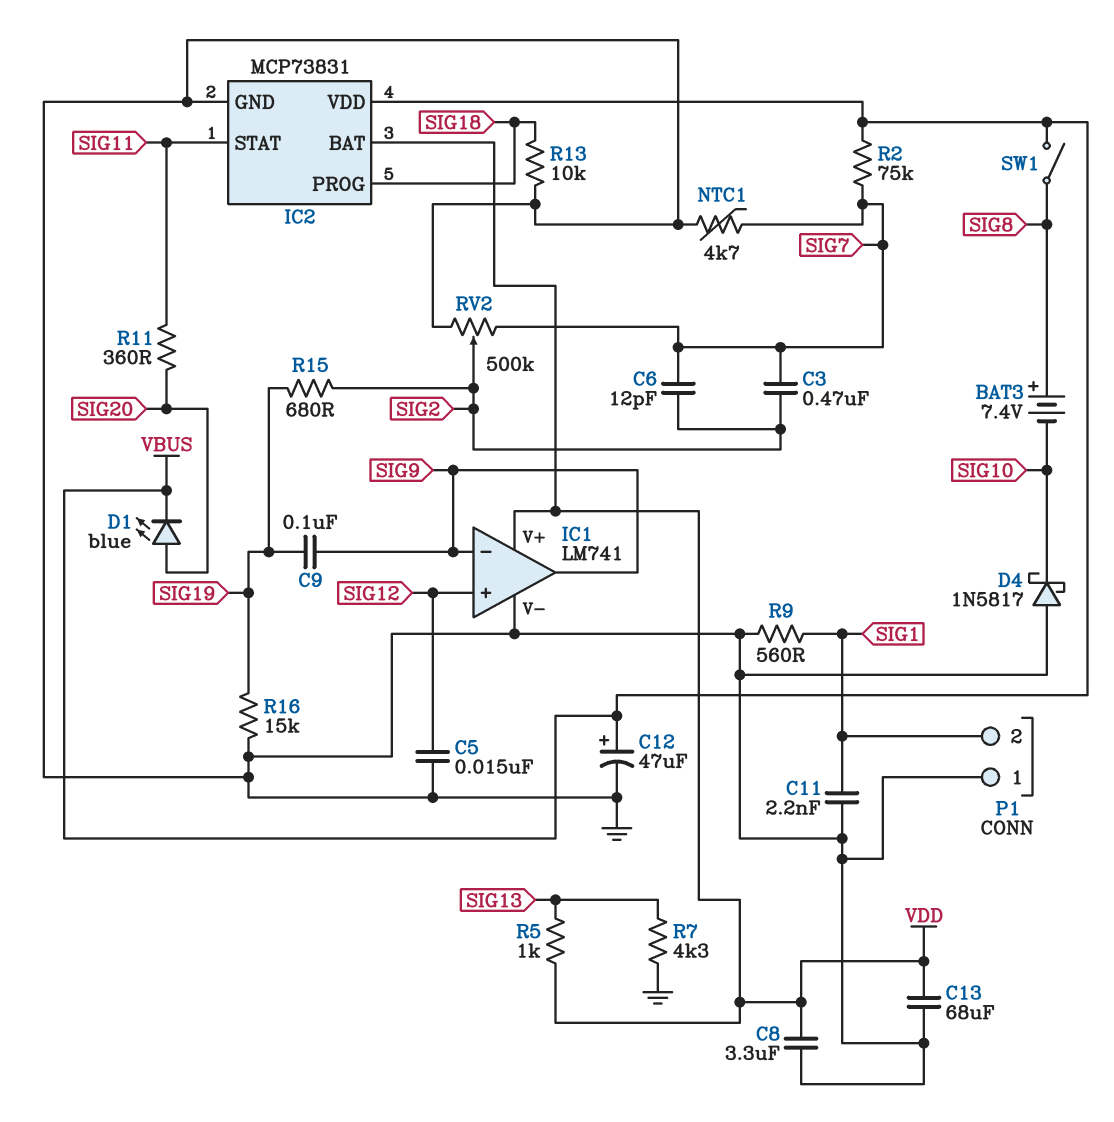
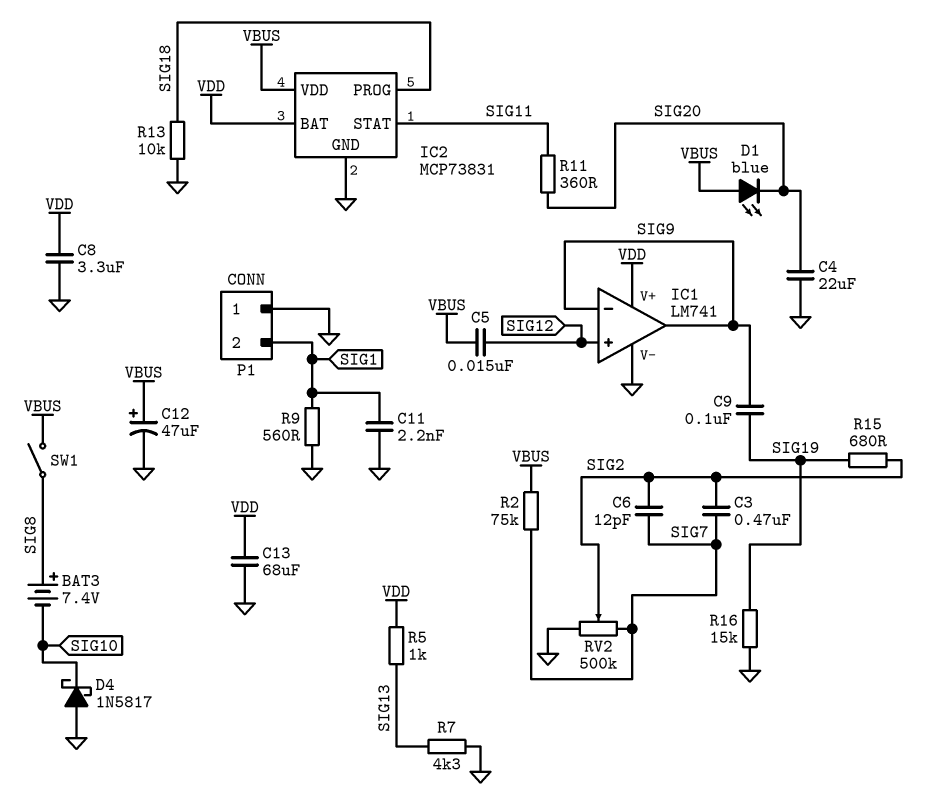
C4: none -> 22uF (GND, SIG20)
C5: 15nF (GND, SIG12) -> 15nF (SIG12, VBUS)
D1: LED blue (A SIG20, K VBUS) -> LED blue (A VBUS, K SIG20)
NTC1: 4.7k (GND, SIG7) -> none

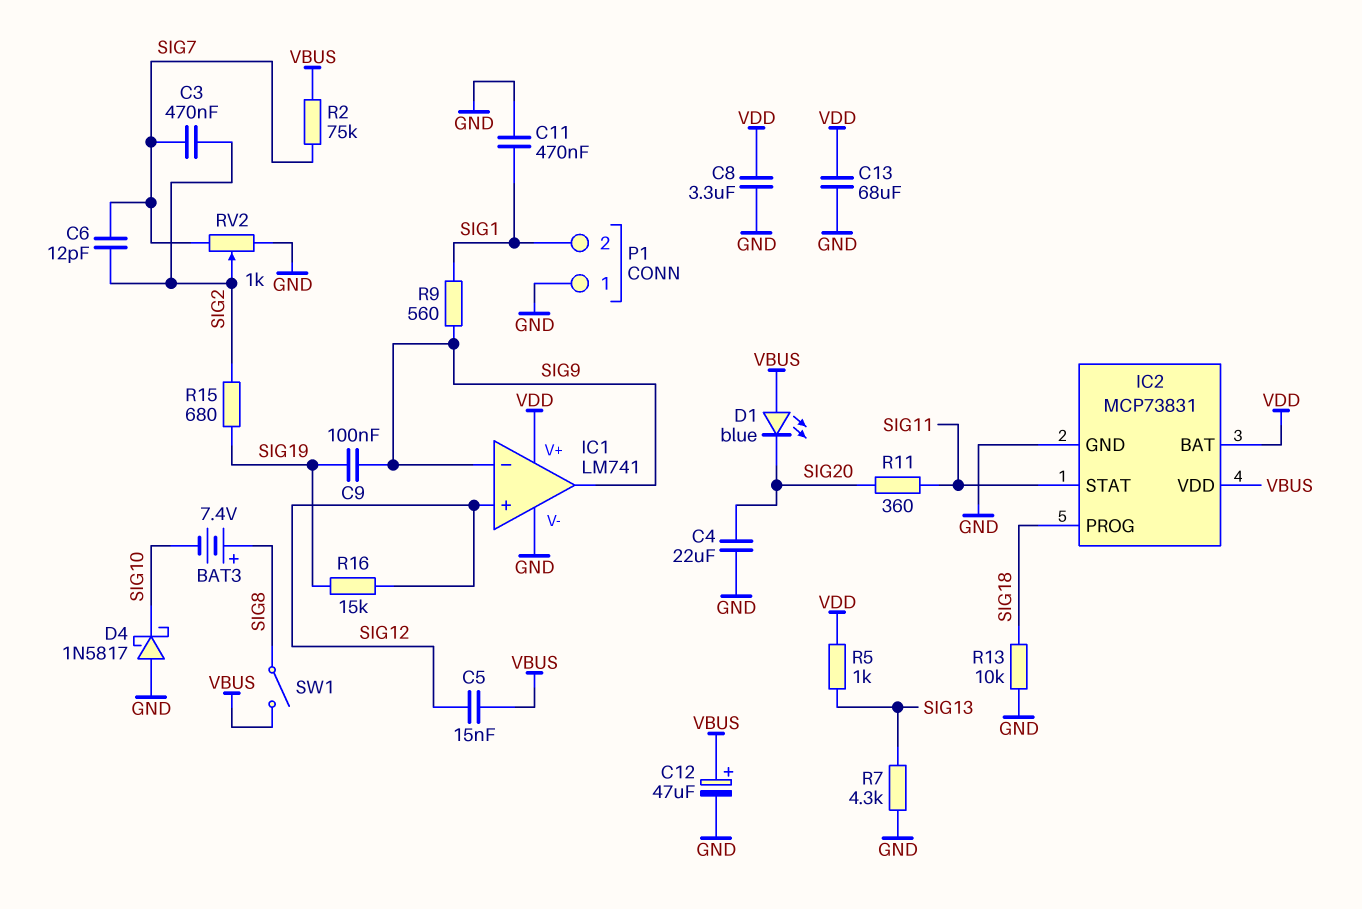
C11: 2.2nF (GND, SIG1) -> 470nF (GND, SIG1)
R9: 560 (GND, SIG1) -> 560 (SIG1, SIG9)
R16: 15k (GND, SIG19) -> 15k (SIG12, SIG19)
RV2: 500k (GND, SIG7, wiper SIG2) -> 1k (GND, SIG7, wiper SIG2)

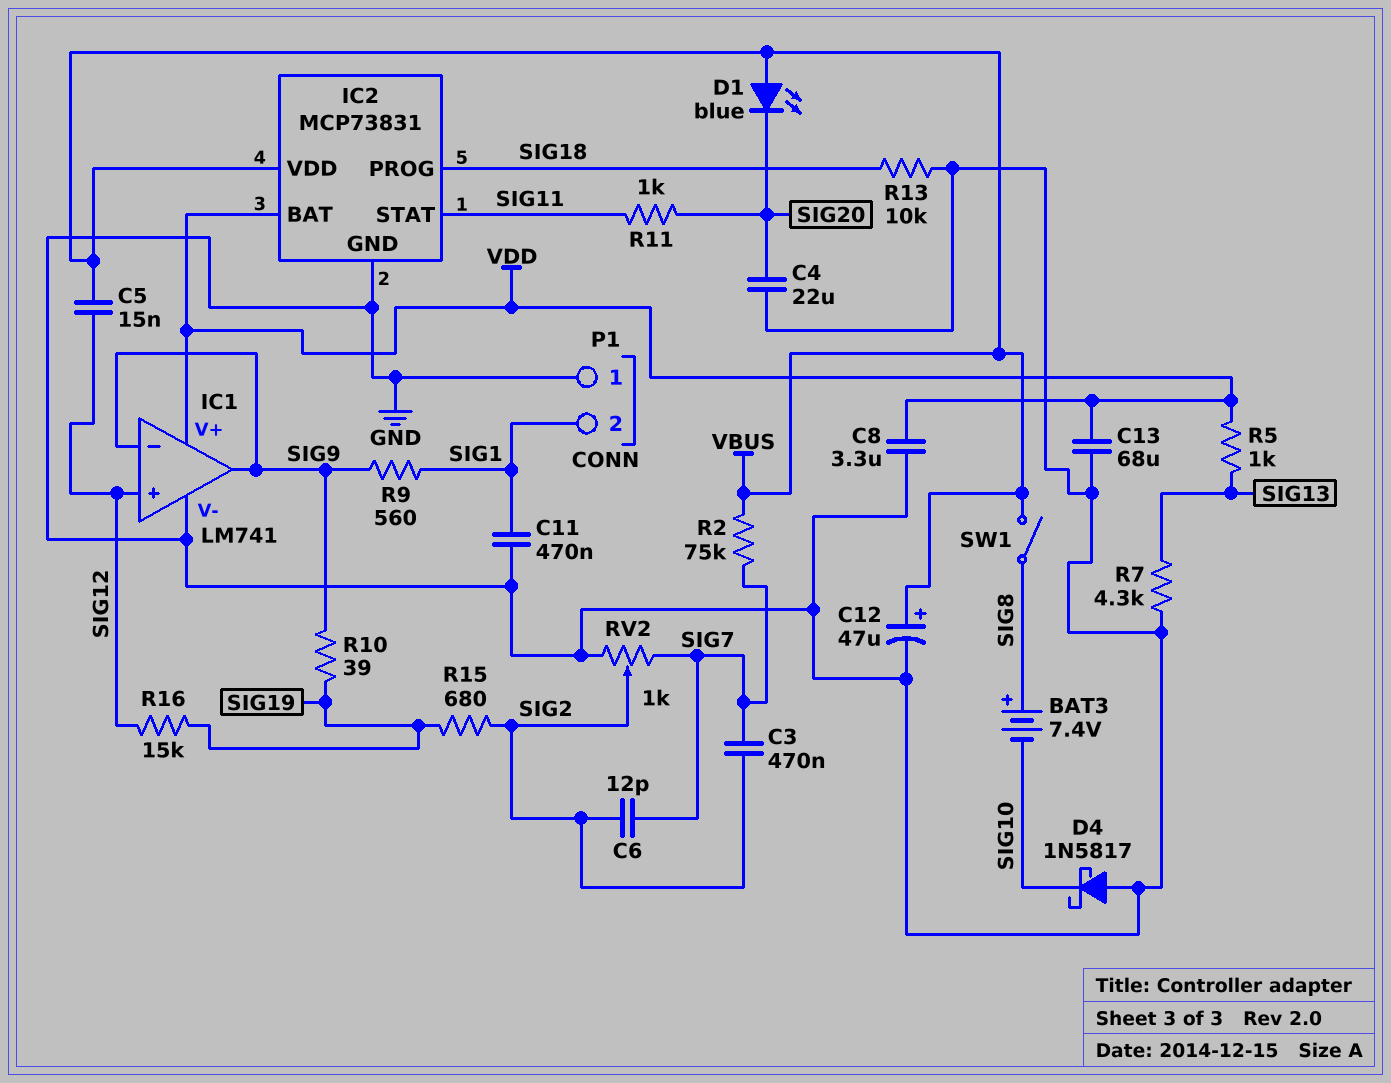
C9: 100nF (SIG9, SIG19) -> none
R10: none -> 39 (SIG9, SIG19)
R11: 360 (SIG11, SIG20) -> 1k (SIG11, SIG20)

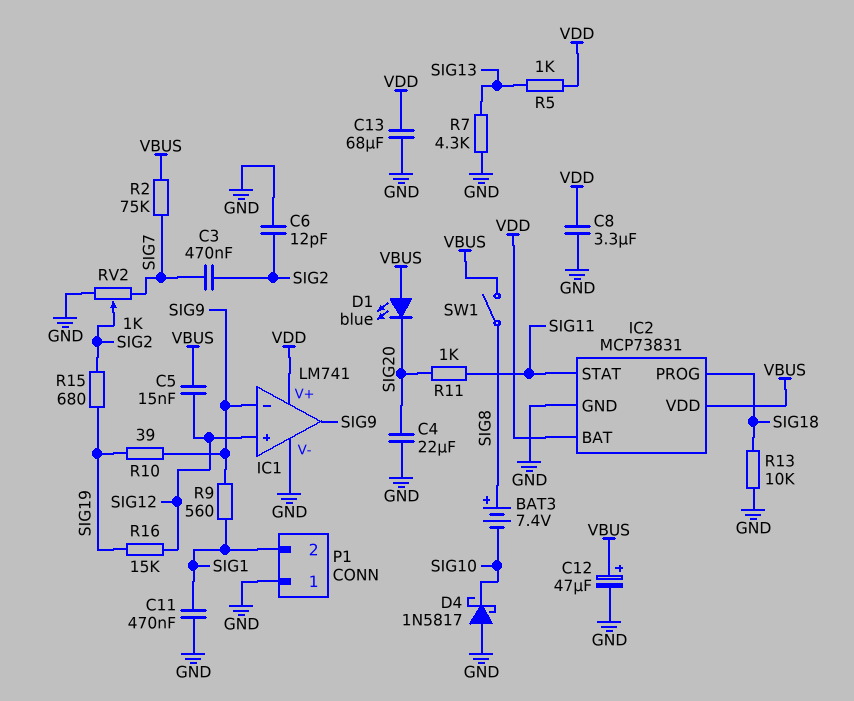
C6: 12pF (SIG2, SIG7) -> 12pF (GND, SIG2)

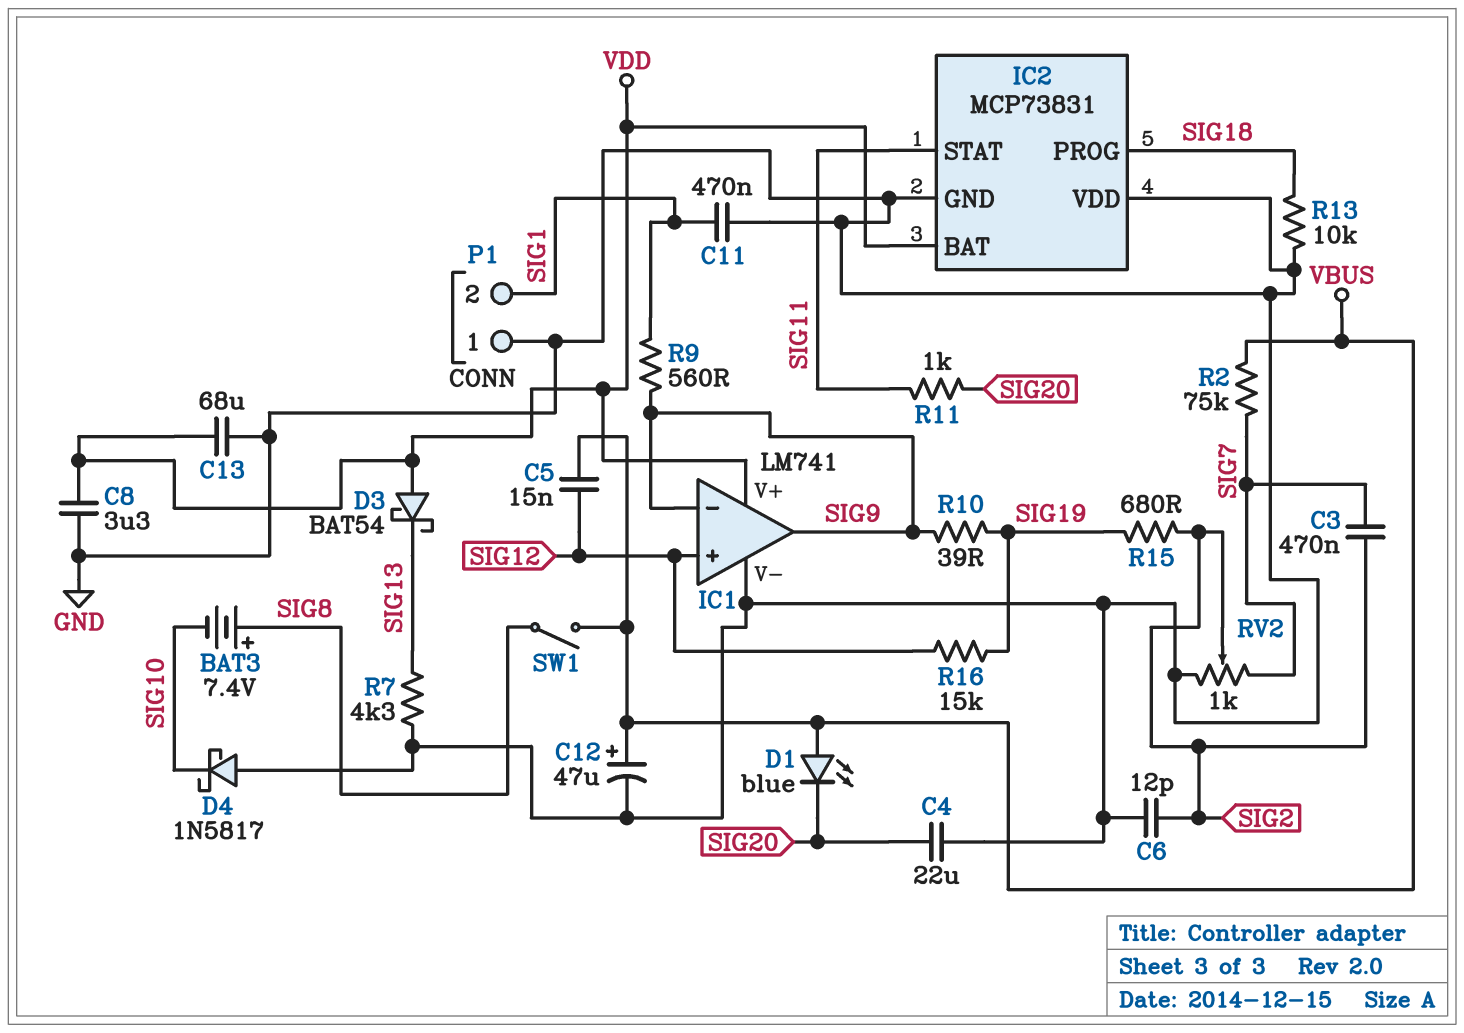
D3: none -> schottky BAT54 (A VDD, K SIG13)
IC2 pin VDD: VBUS -> GND
R5: 1k (SIG13, VDD) -> none

